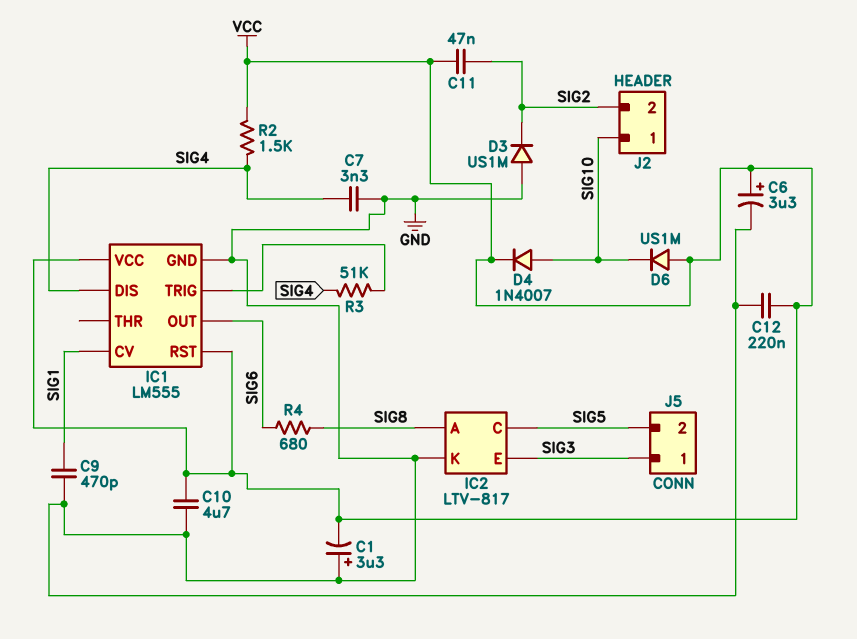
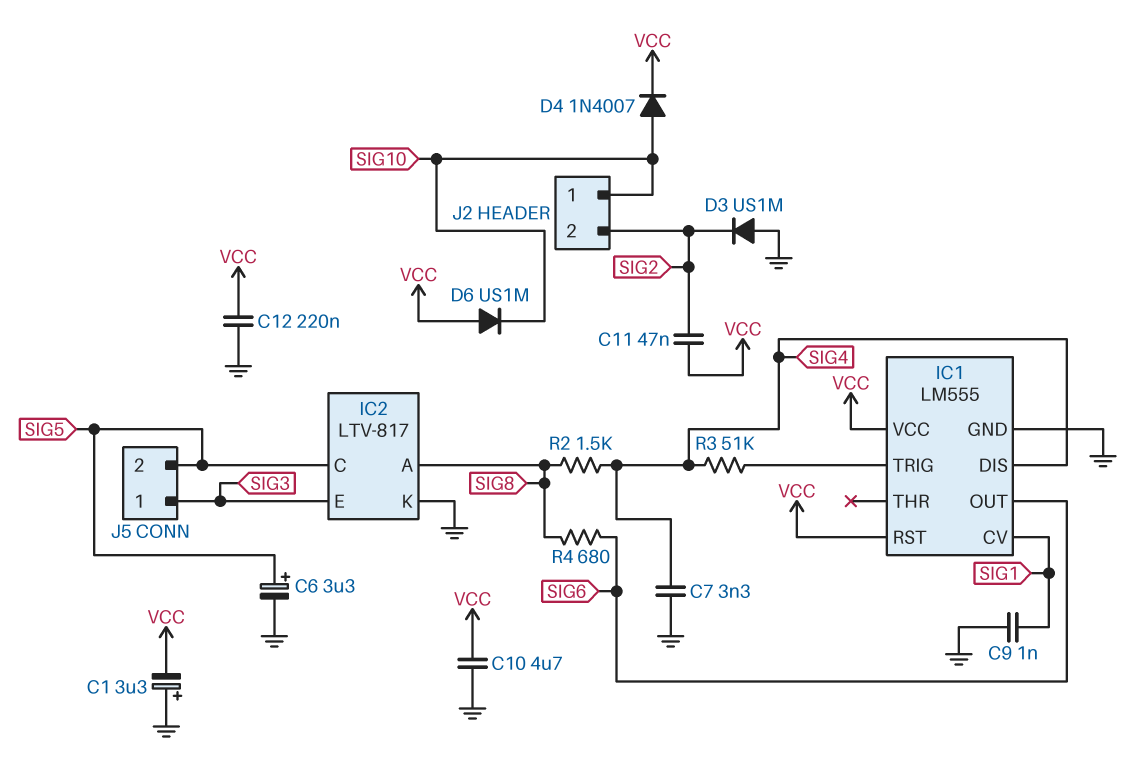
C6: 3.3uF (plus VCC, minus GND) -> 3.3uF (plus SIG5, minus GND)
C9: 470pF (GND, SIG1) -> 1nF (GND, SIG1)
R2: 1.5k (SIG4, VCC) -> 1.5k (SIG4, SIG8)

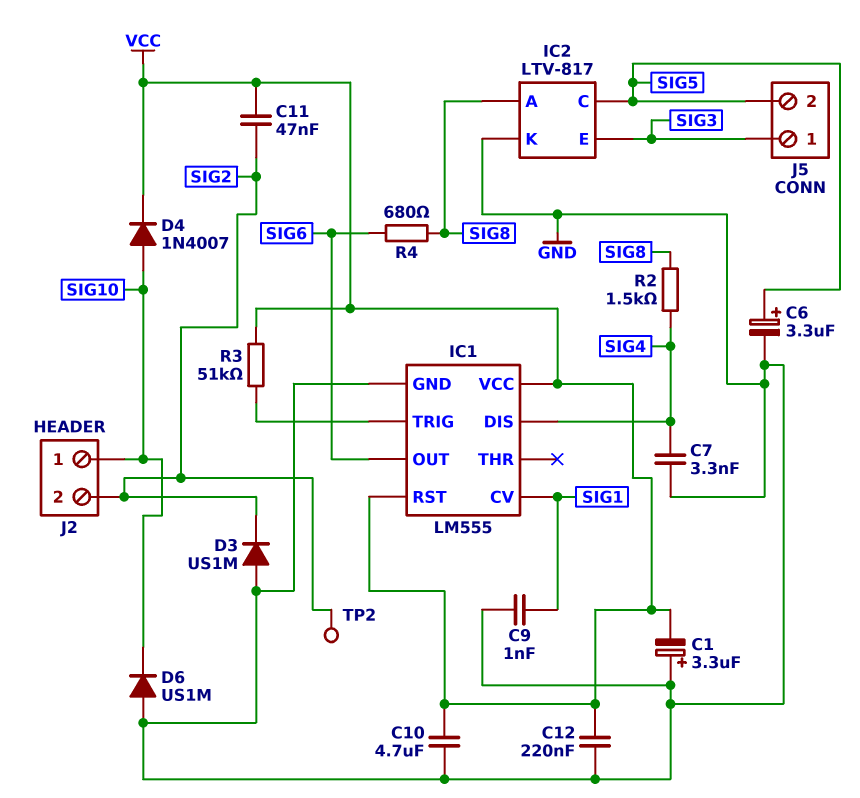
D6: diode US1M (A VCC, K SIG10) -> diode US1M (A GND, K SIG10)
R3: 51k (IC1/TRIG, SIG4) -> 51k (IC1/TRIG, VCC)
TP2: none -> test point (SIG2)

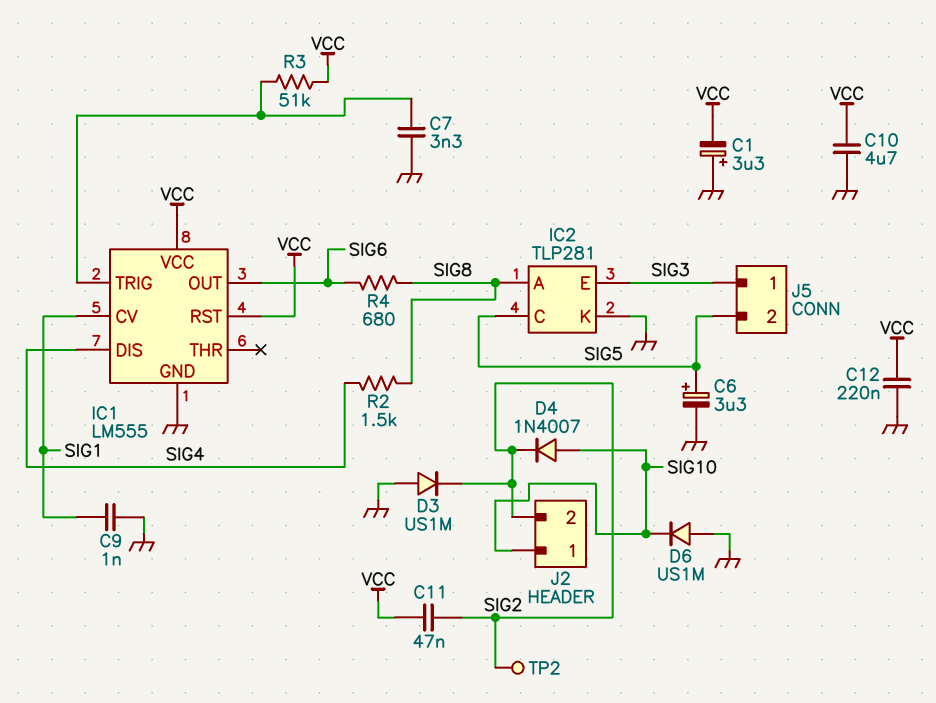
C7: 3.3nF (GND, SIG4) -> 3.3nF (GND, IC1/TRIG)
D4: diode 1N4007 (A SIG10, K VCC) -> diode 1N4007 (A SIG10, K SIG2)
IC2: LTV-817 -> TLP281

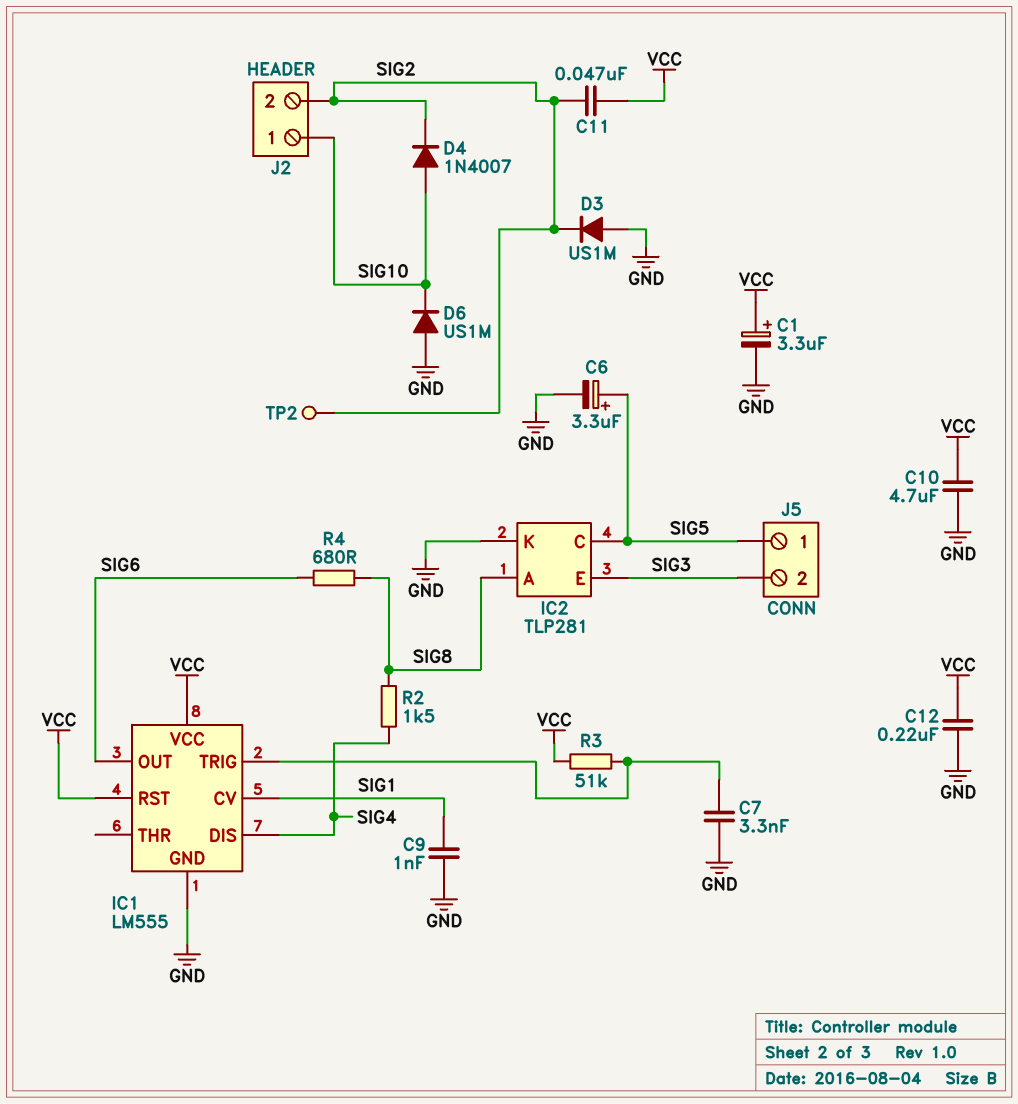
C1: 3.3uF (plus GND, minus VCC) -> 3.3uF (plus VCC, minus GND)
J5 pin 1: SIG3 -> SIG5
J5 pin 2: SIG5 -> SIG3

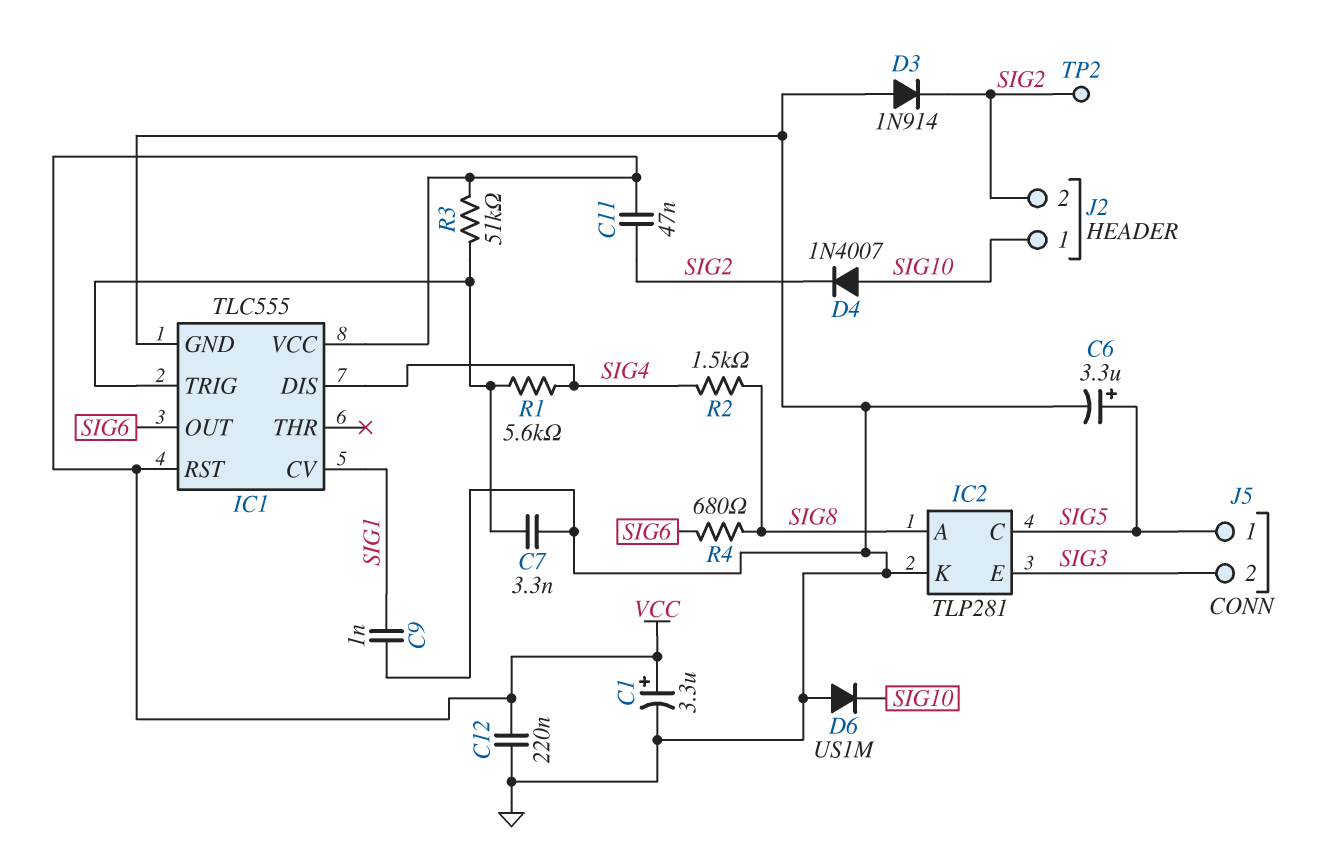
C10: 4.7uF (GND, VCC) -> none
D3: diode US1M (A GND, K SIG2) -> diode 1N914 (A GND, K SIG2)
IC1: LM555 -> TLC555
R1: none -> 5.6k (IC1/TRIG, SIG4)

